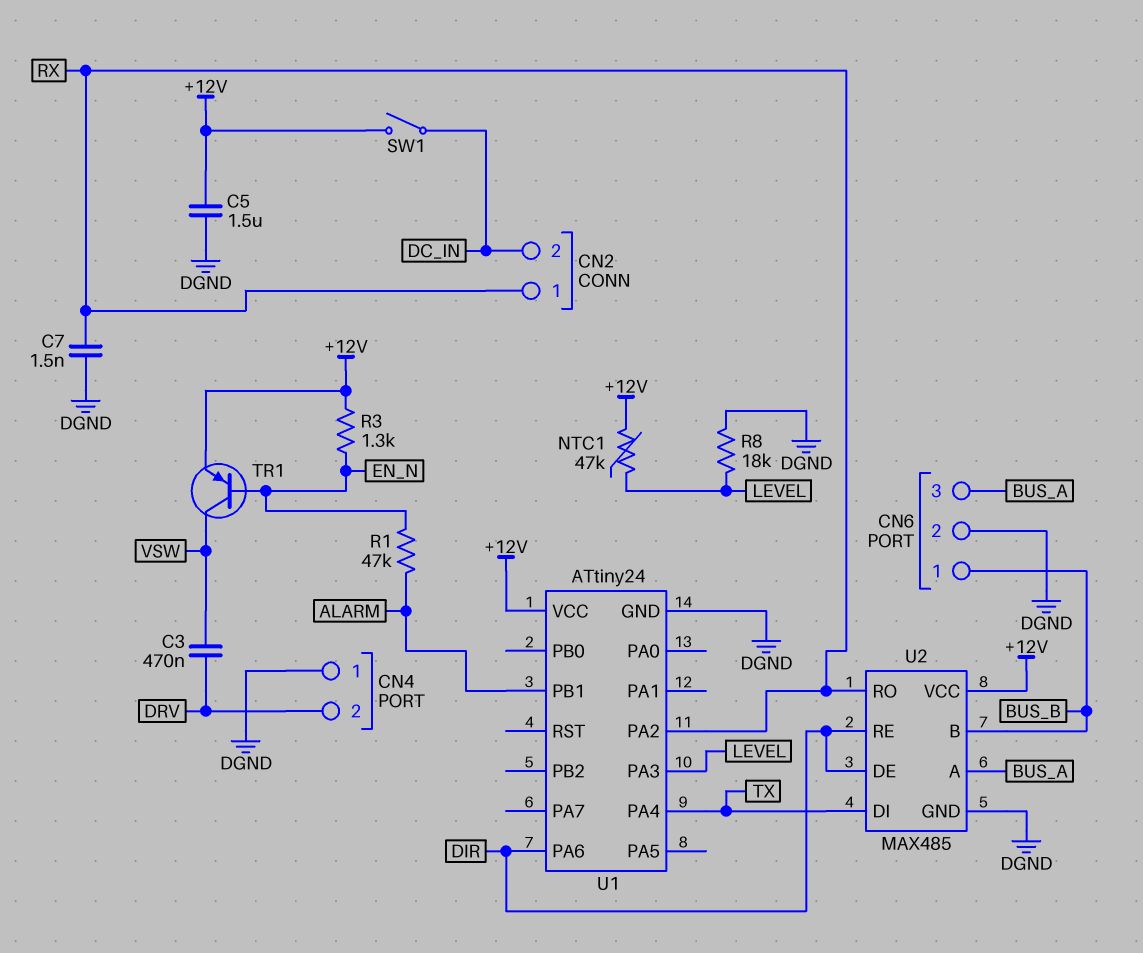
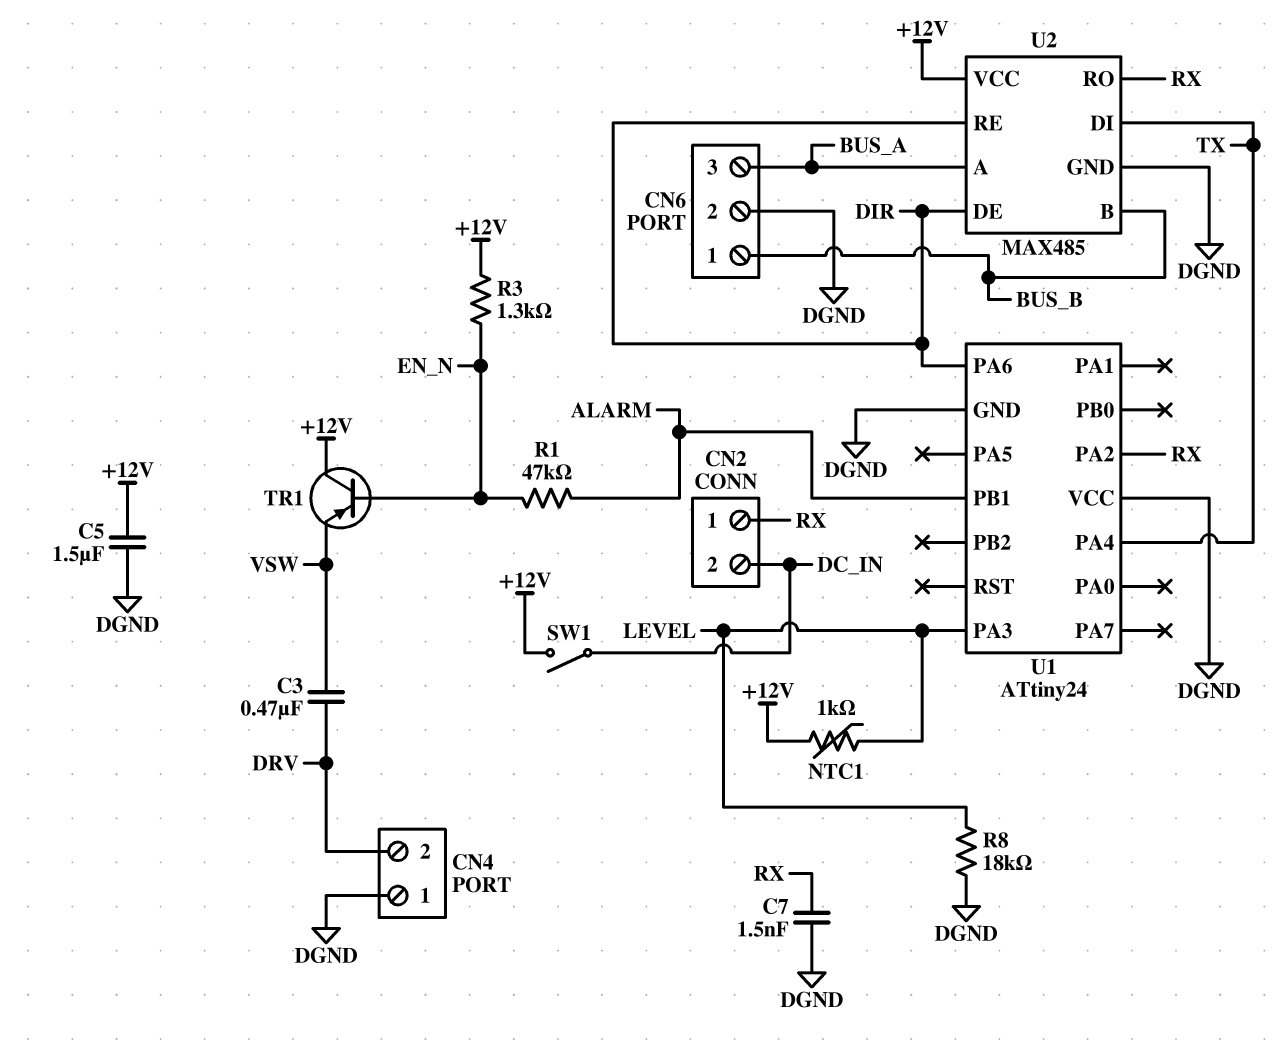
NTC1: 47k (+12V, LEVEL) -> 1k (+12V, LEVEL)
TR1: PNP (B EN_N, C VSW, E +12V) -> PNP (B EN_N, C +12V, E VSW)
U1 pin VCC: +12V -> DGND

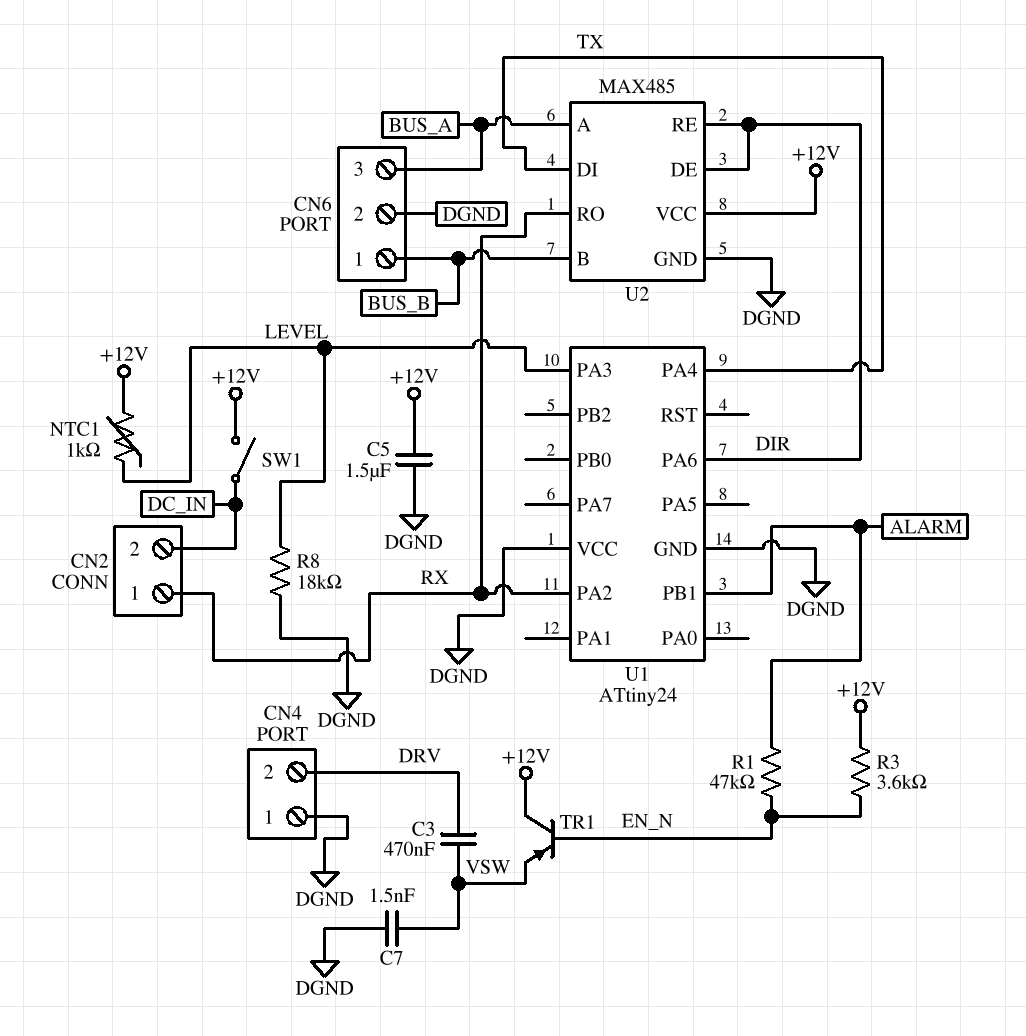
C7: 1.5nF (DGND, RX) -> 1.5nF (DGND, VSW)
R3: 1.3k (+12V, EN_N) -> 3.6k (+12V, EN_N)

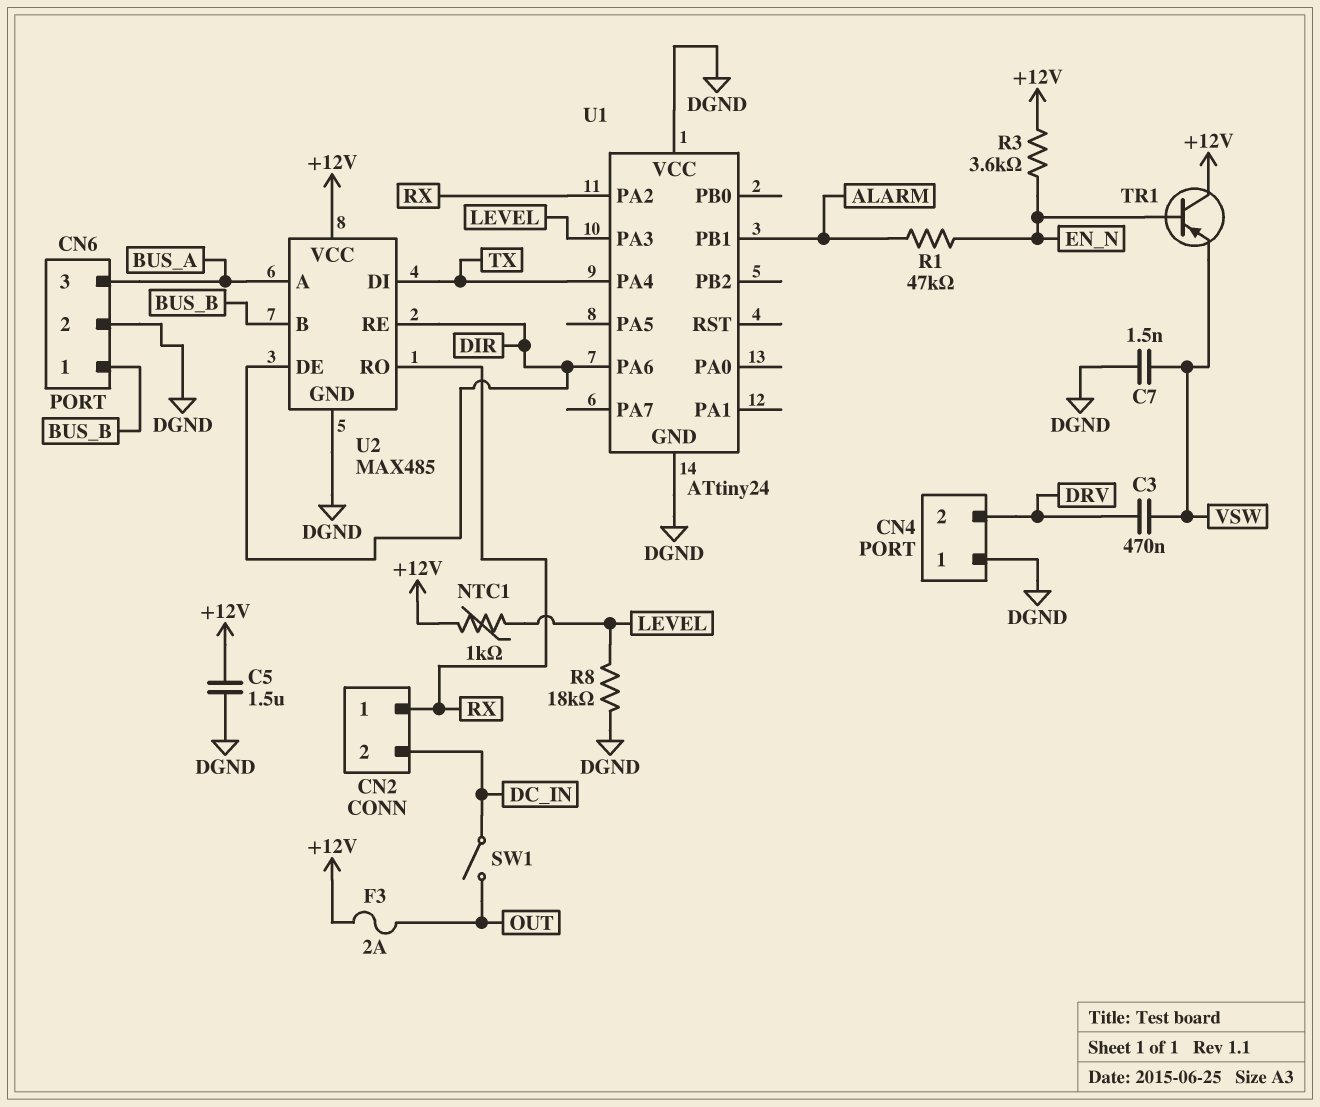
F3: none -> 2A (+12V, OUT)
SW1: switch (+12V, DC_IN) -> switch (DC_IN, OUT)

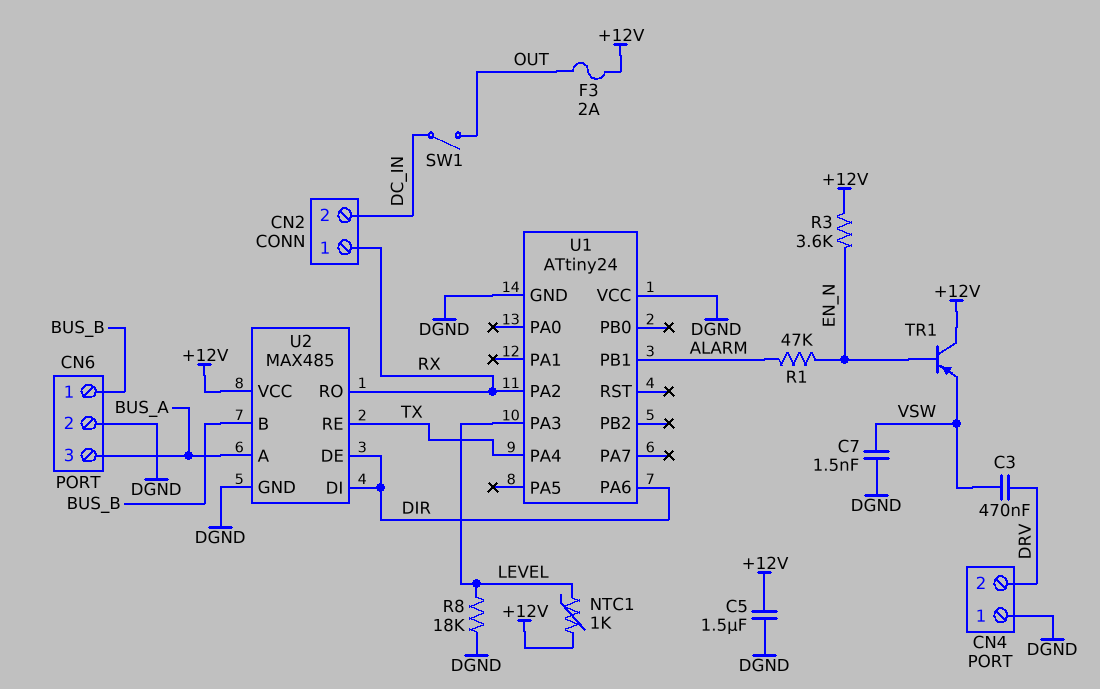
U2 pin DI: TX -> DIR
U2 pin RE: DIR -> TX

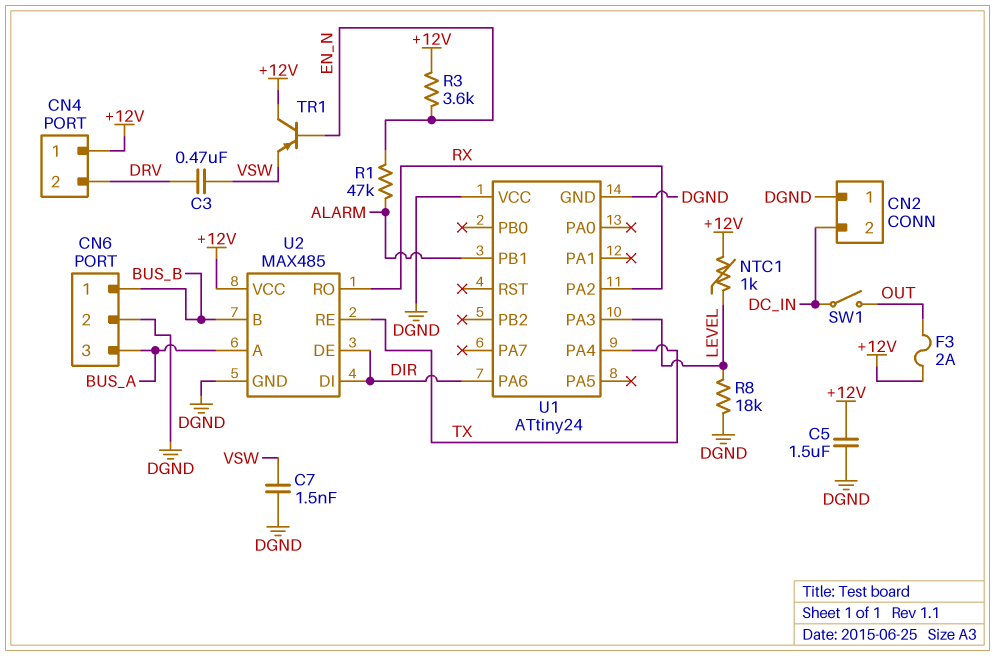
CN2 pin 1: RX -> DGND
CN4 pin 1: DGND -> +12V

